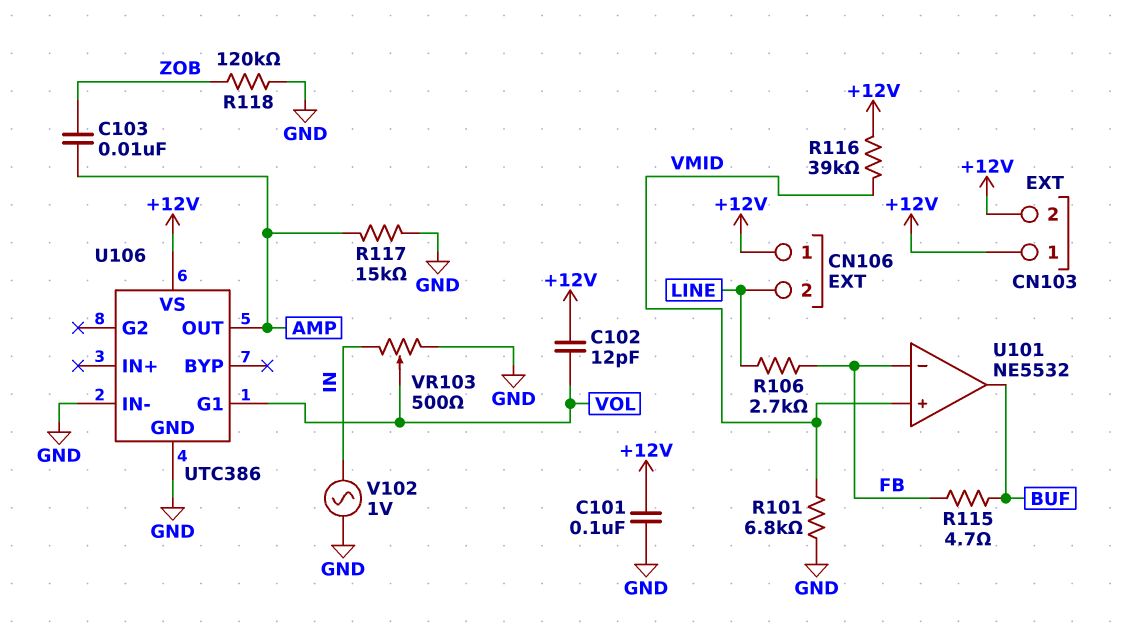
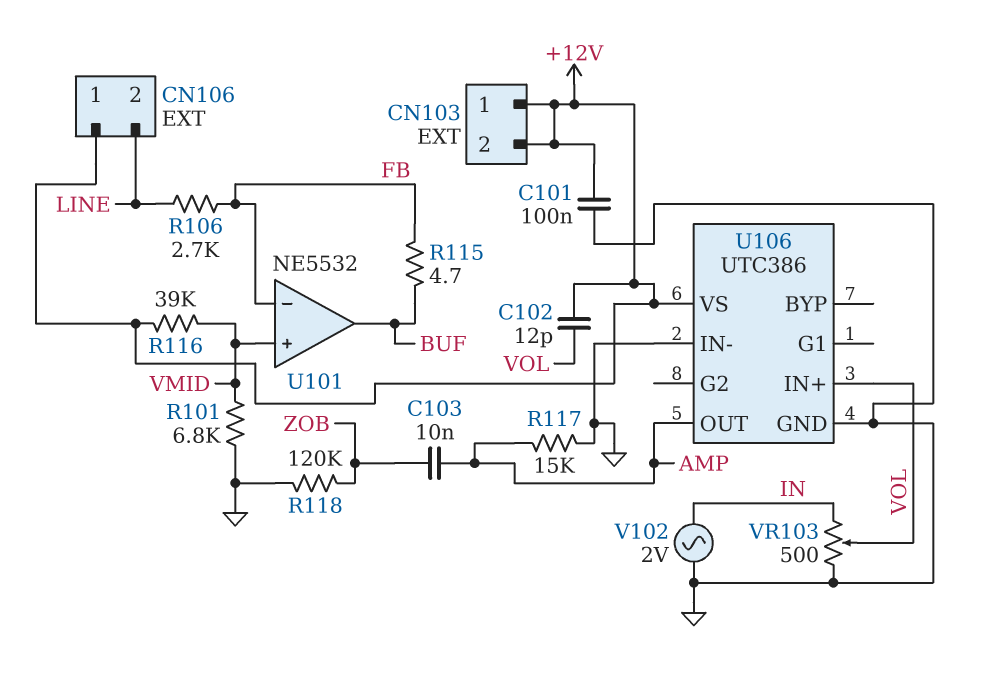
U106 pin G1: VOL -> none
U106 pin IN+: none -> VOL
V102: AC 1V (GND, IN) -> AC 2V (GND, IN)

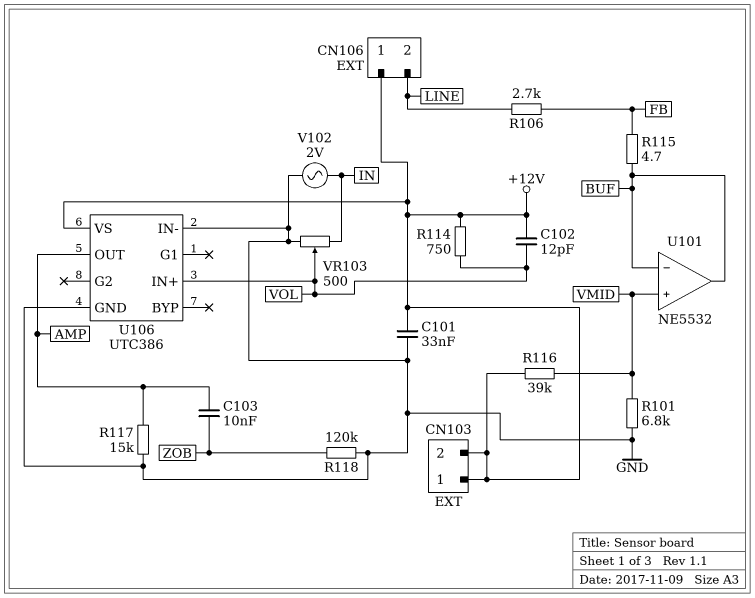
C101: 100nF (+12V, GND) -> 33nF (+12V, GND)
R114: none -> 750 (+12V, VOL)
U101 pin in-: FB -> BUF

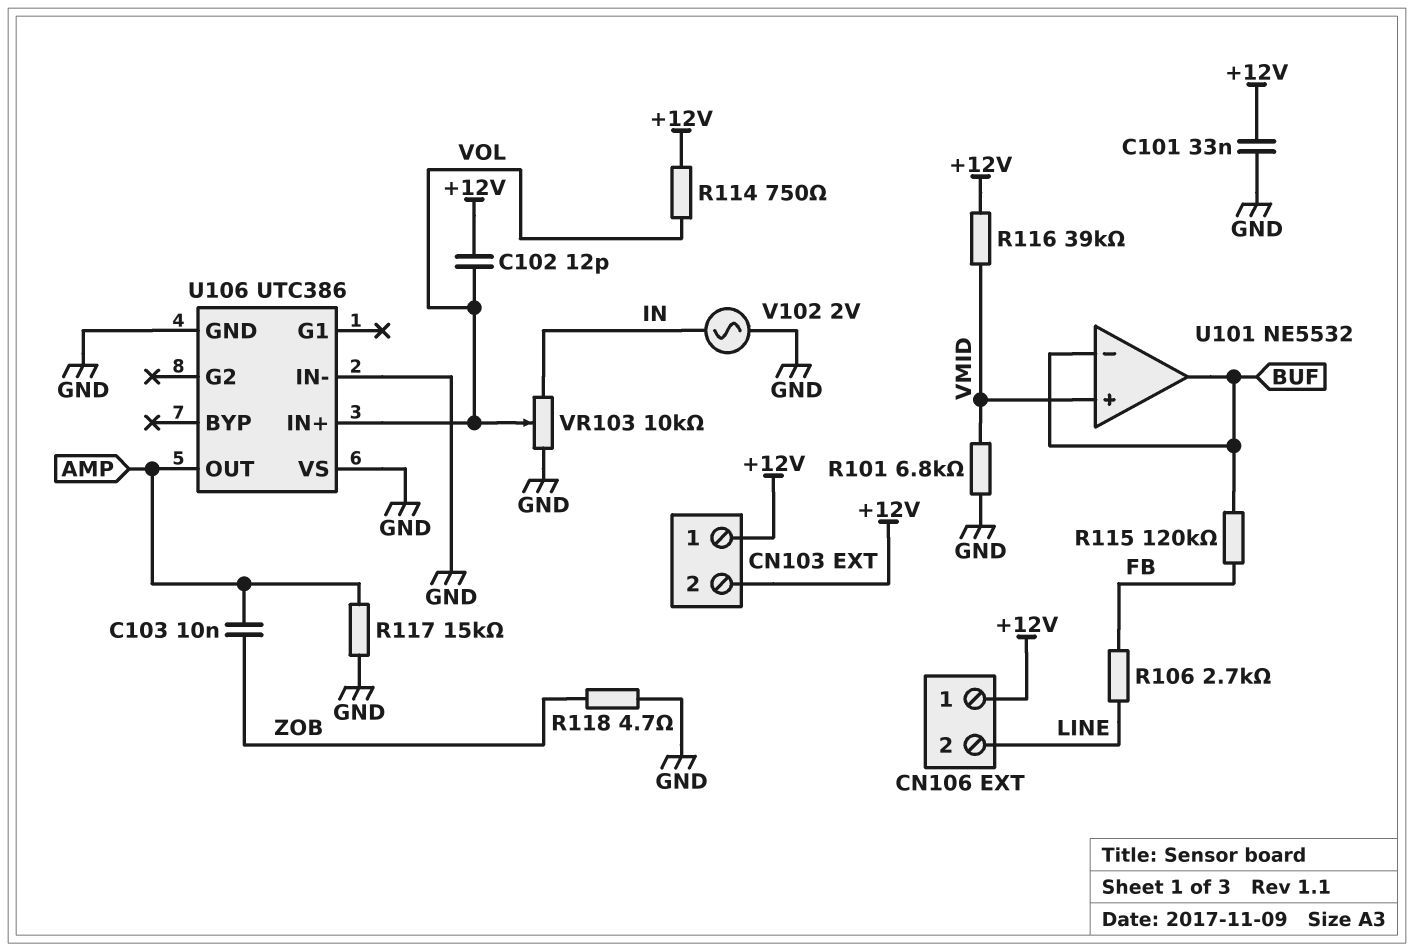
R115: 4.7 (BUF, FB) -> 120k (BUF, FB)
R118: 120k (GND, ZOB) -> 4.7 (GND, ZOB)
U106 pin VS: +12V -> GND
VR103: 500 (GND, IN, wiper VOL) -> 10k (GND, IN, wiper VOL)

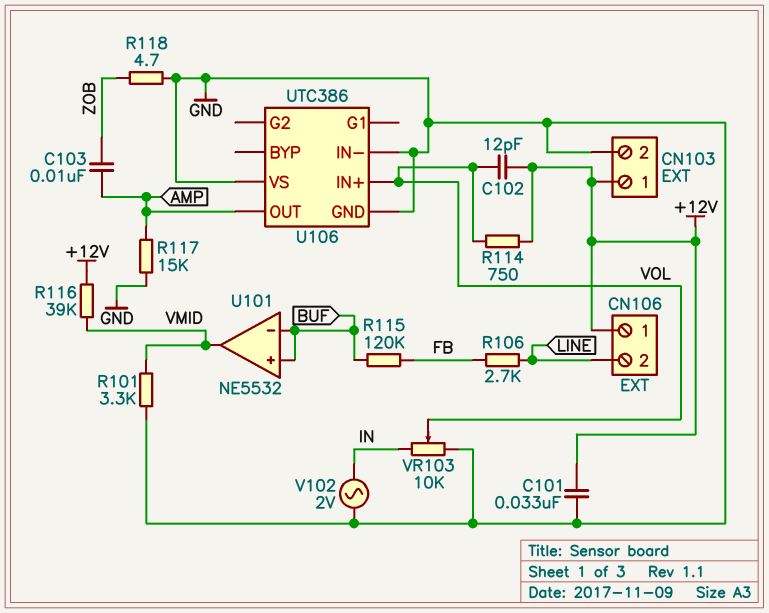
CN103 pin 2: +12V -> GND
R101: 6.8k (GND, VMID) -> 3.3k (GND, VMID)
U101 pin in+: VMID -> BUF
U101 pin out: BUF -> VMID

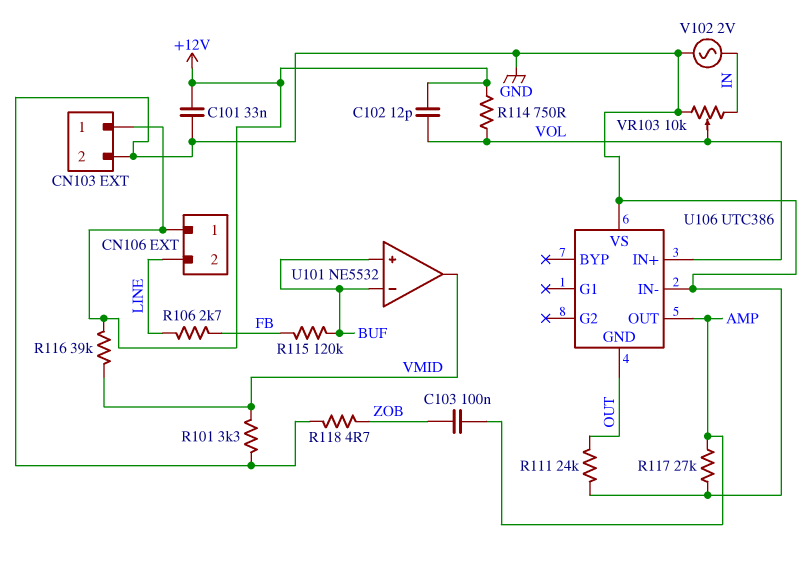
C103: 10nF (AMP, ZOB) -> 100nF (AMP, ZOB)
R111: none -> 24k (GND, OUT)
R117: 15k (AMP, GND) -> 27k (AMP, GND)
U106 pin GND: GND -> OUT

